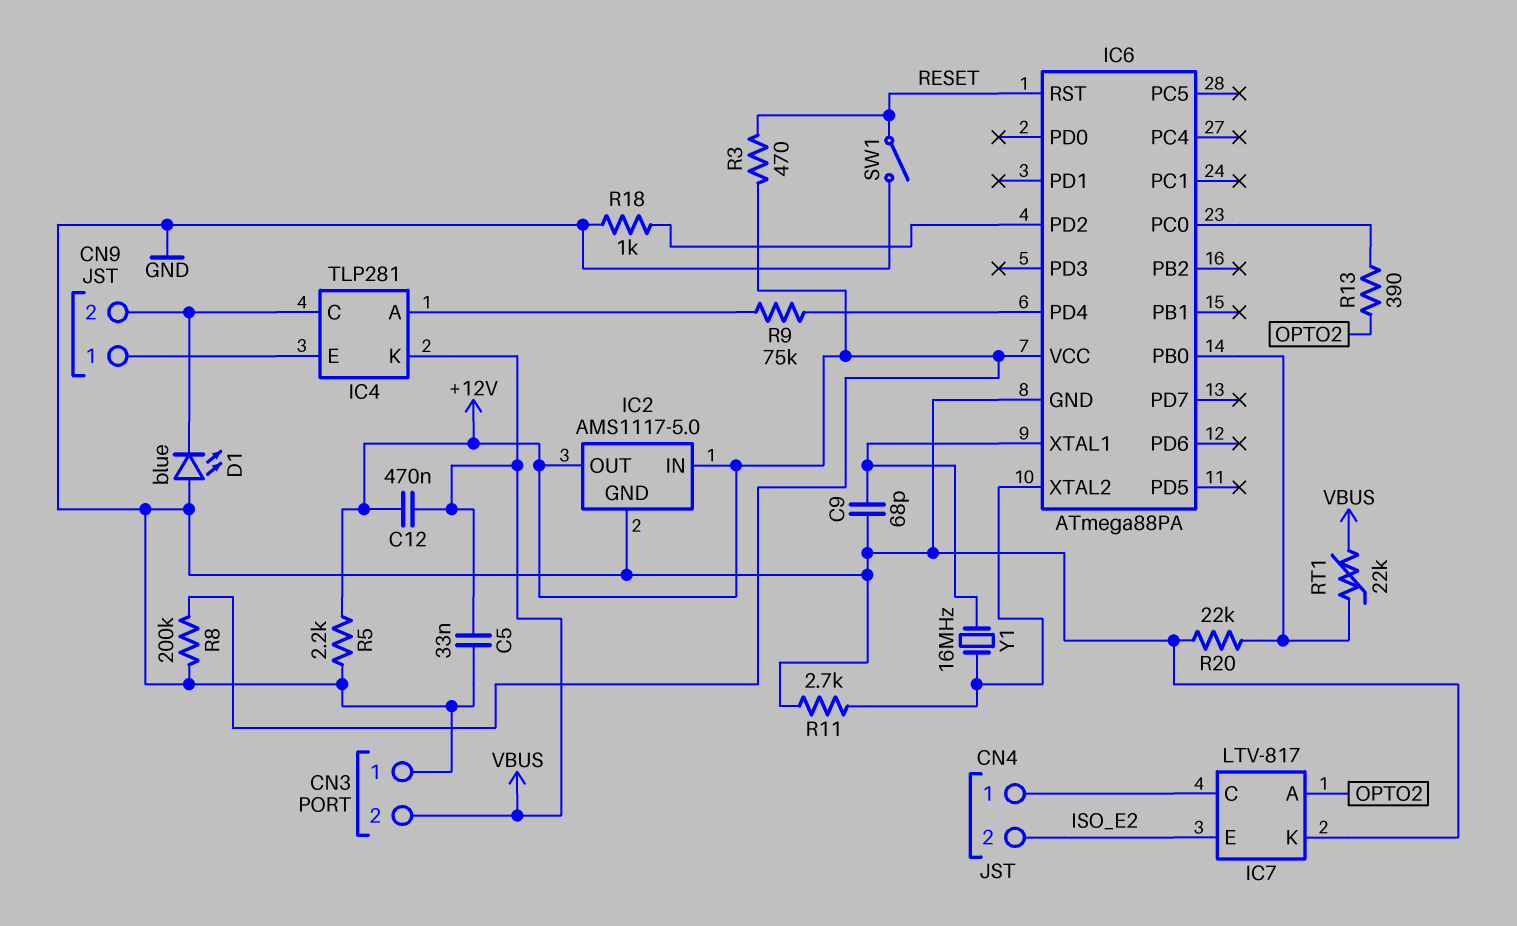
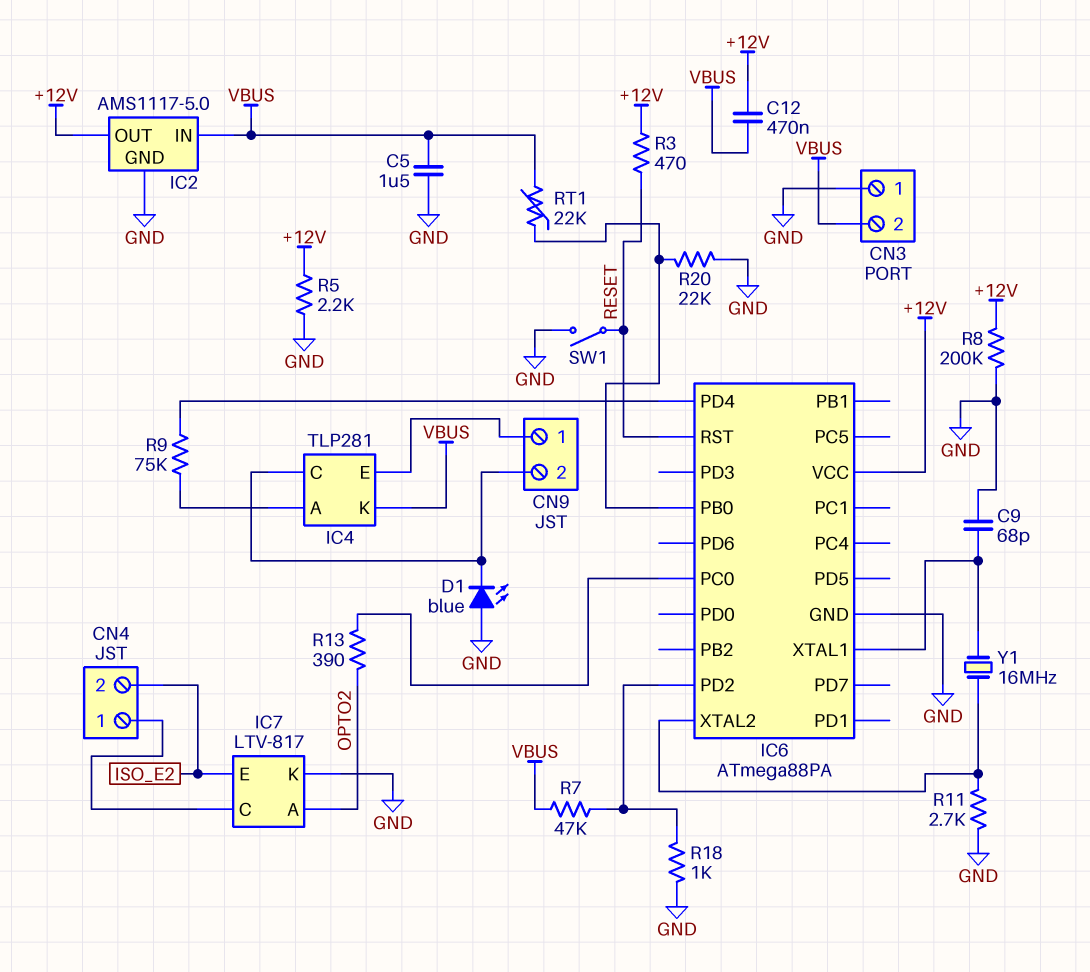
C5: 33nF (GND, VBUS) -> 1.5uF (GND, VBUS)
IC2 pin IN: +12V -> VBUS
R7: none -> 47k (IC6/PD2, VBUS)

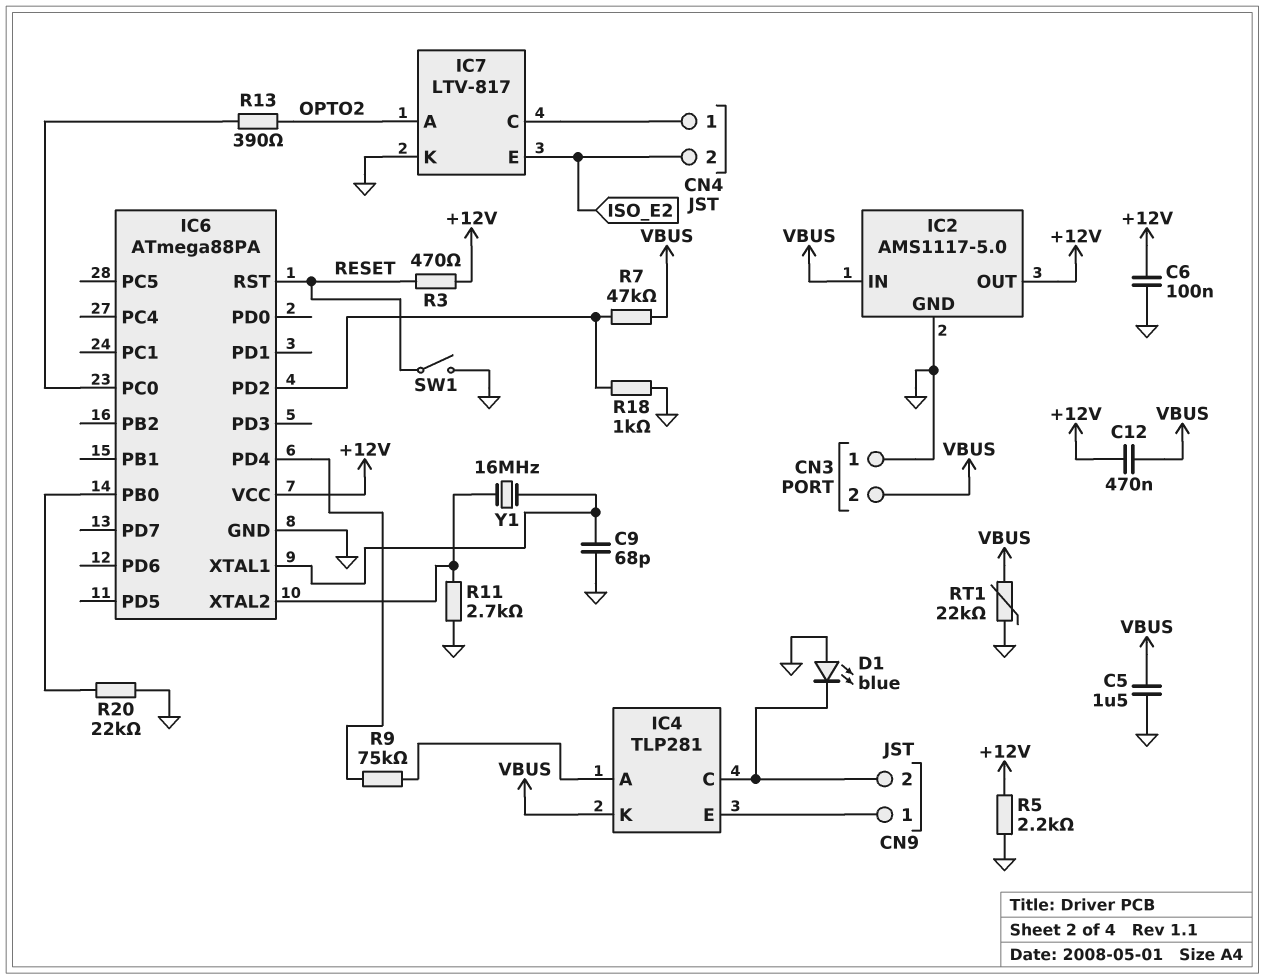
C6: none -> 100nF (+12V, GND)
R8: 200k (+12V, GND) -> none
RT1: 22k (IC6/PB0, VBUS) -> 22k (GND, VBUS)

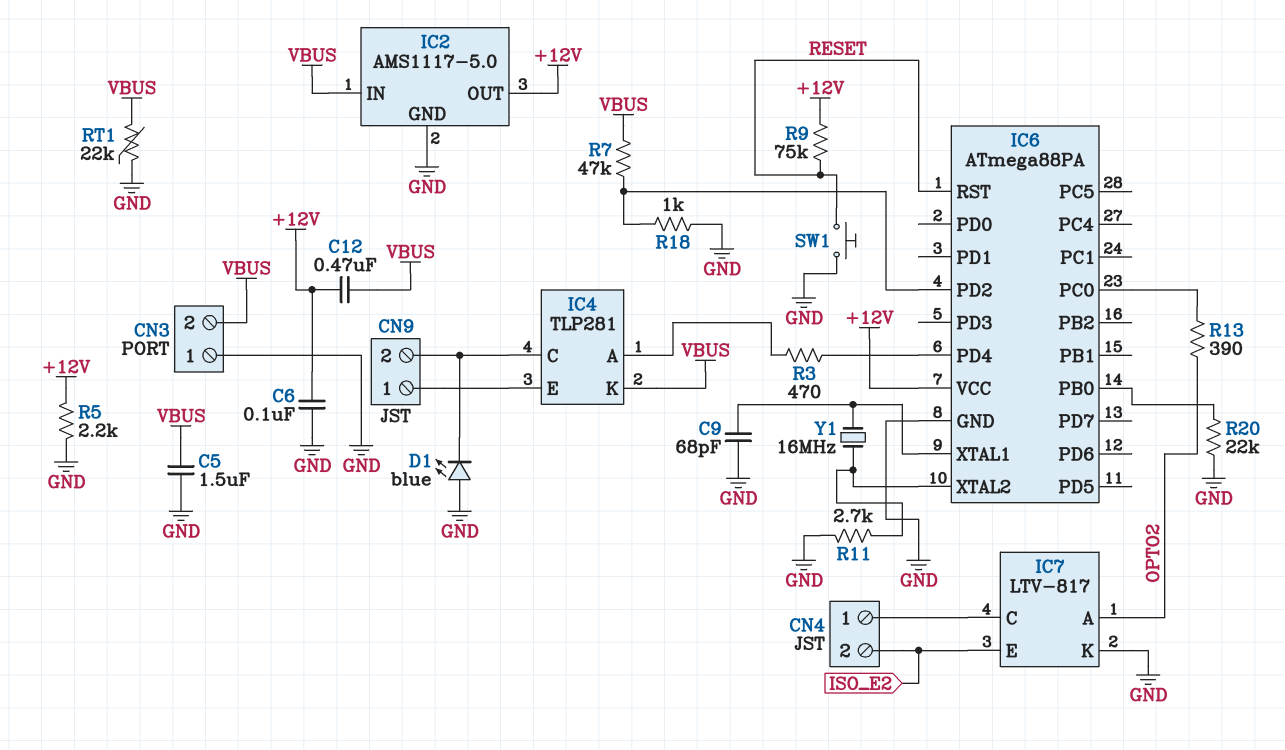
R3: 470 (+12V, RESET) -> 470 (IC4/A, IC6/PD4)
R9: 75k (IC4/A, IC6/PD4) -> 75k (+12V, RESET)
SW1: switch (GND, RESET) -> button (GND, RESET)

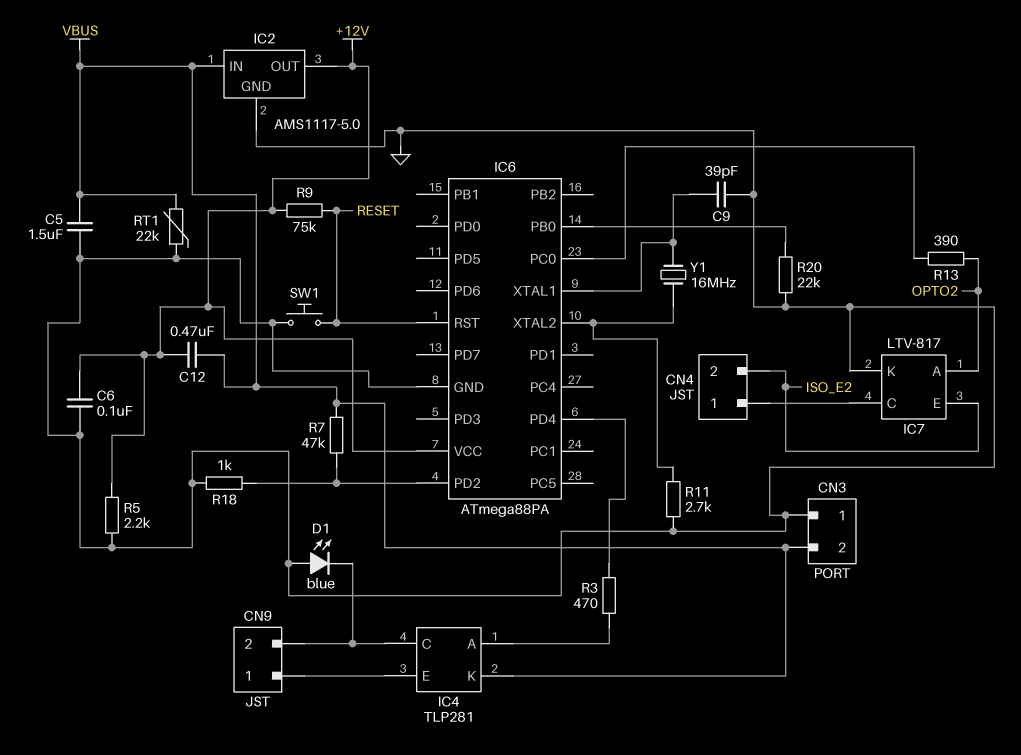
C9: 68pF (GND, IC6/XTAL1) -> 39pF (GND, IC6/XTAL1)

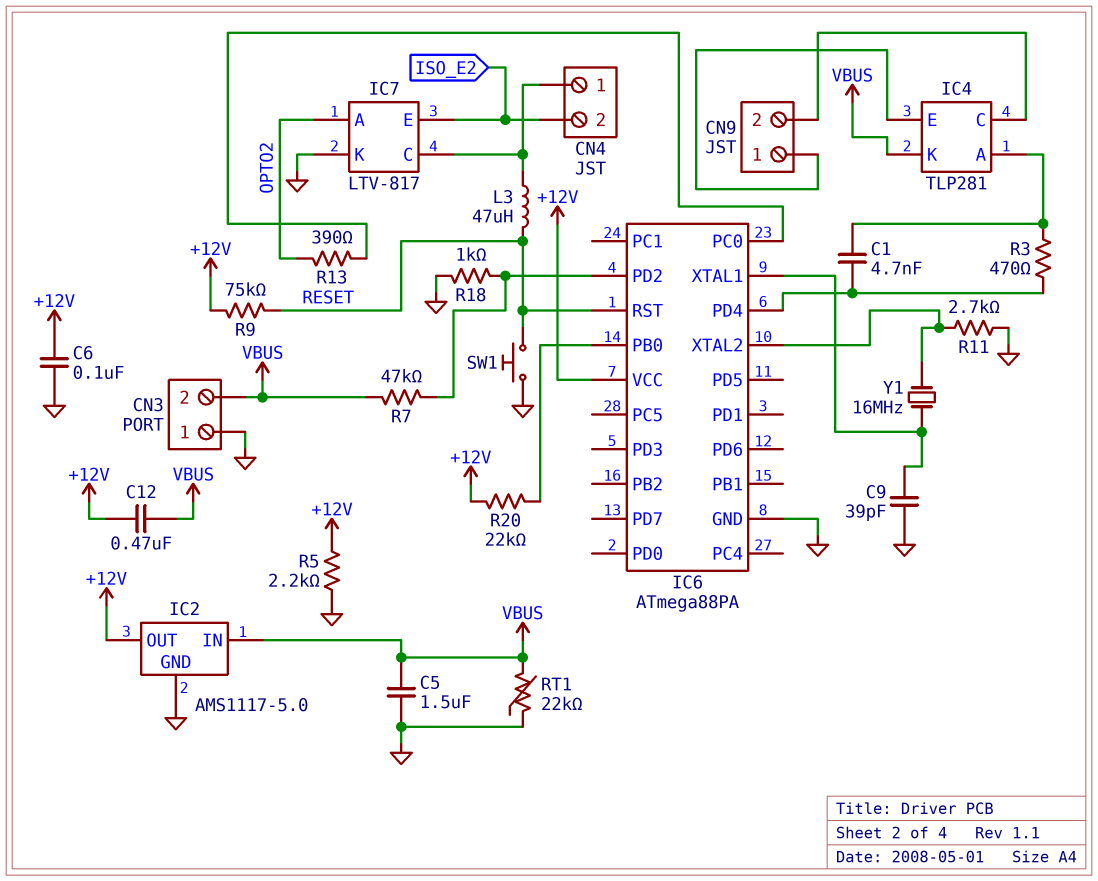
C1: none -> 4.7nF (IC4/A, IC6/PD4)
D1: LED blue (A GND, K CN9/2) -> none
L3: none -> 47uH (CN4/1, RESET)
R20: 22k (GND, IC6/PB0) -> 22k (+12V, IC6/PB0)

